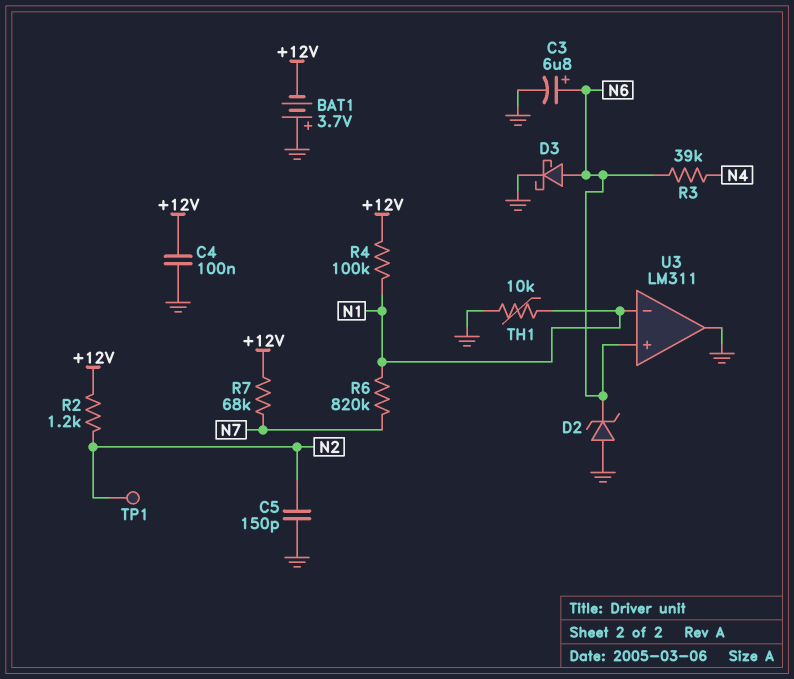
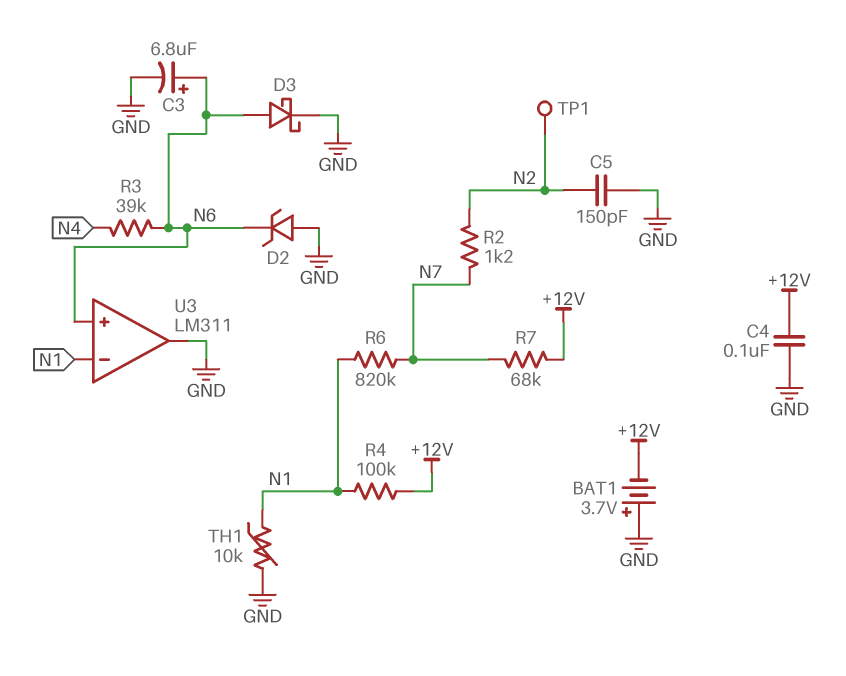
R2: 1.2k (+12V, N2) -> 1.2k (N2, N7)

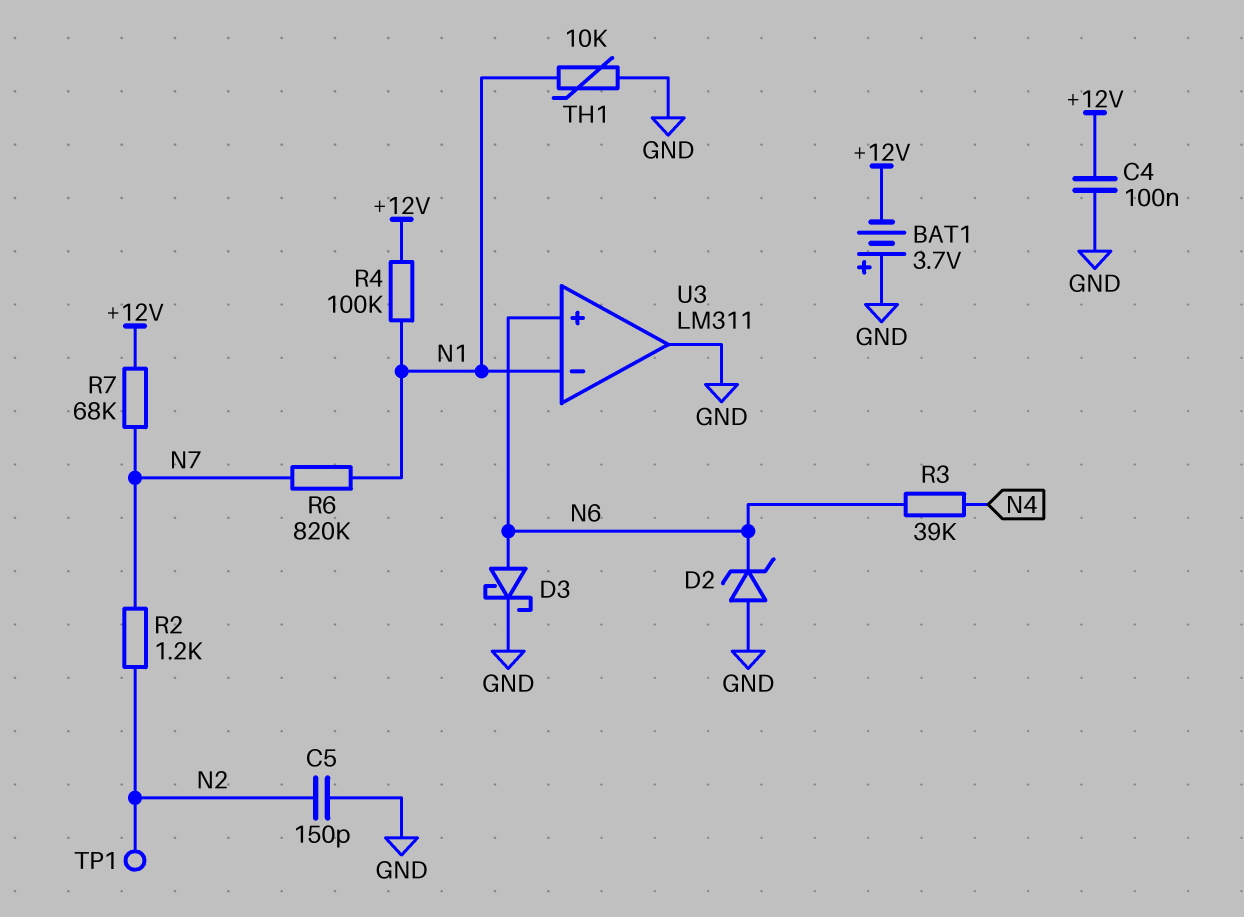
C3: 6.8uF (plus N6, minus GND) -> none

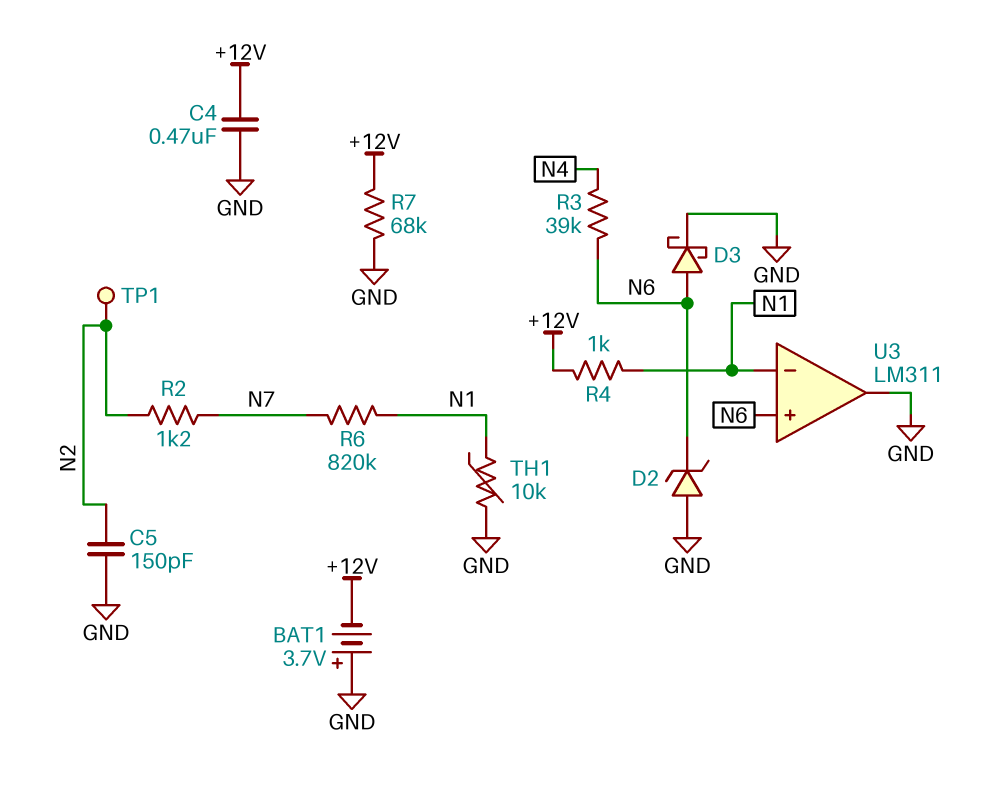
C4: 100nF (+12V, GND) -> 470nF (+12V, GND)
R4: 100k (+12V, N1) -> 1k (+12V, N1)
R7: 68k (+12V, N7) -> 68k (+12V, GND)

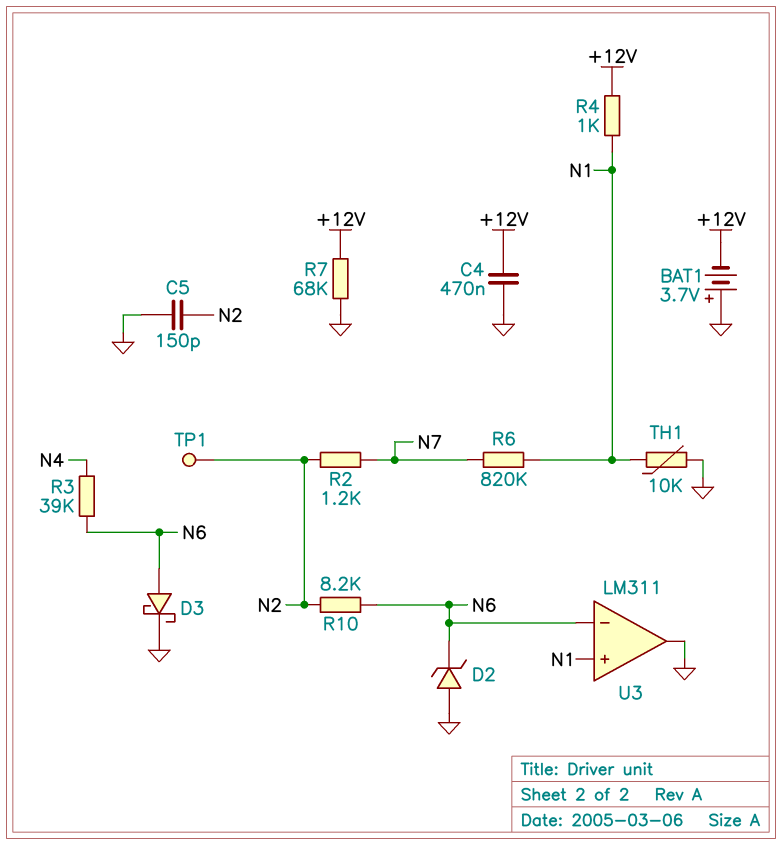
R10: none -> 8.2k (N2, N6)
U3 pin in+: N6 -> N1
U3 pin in-: N1 -> N6

